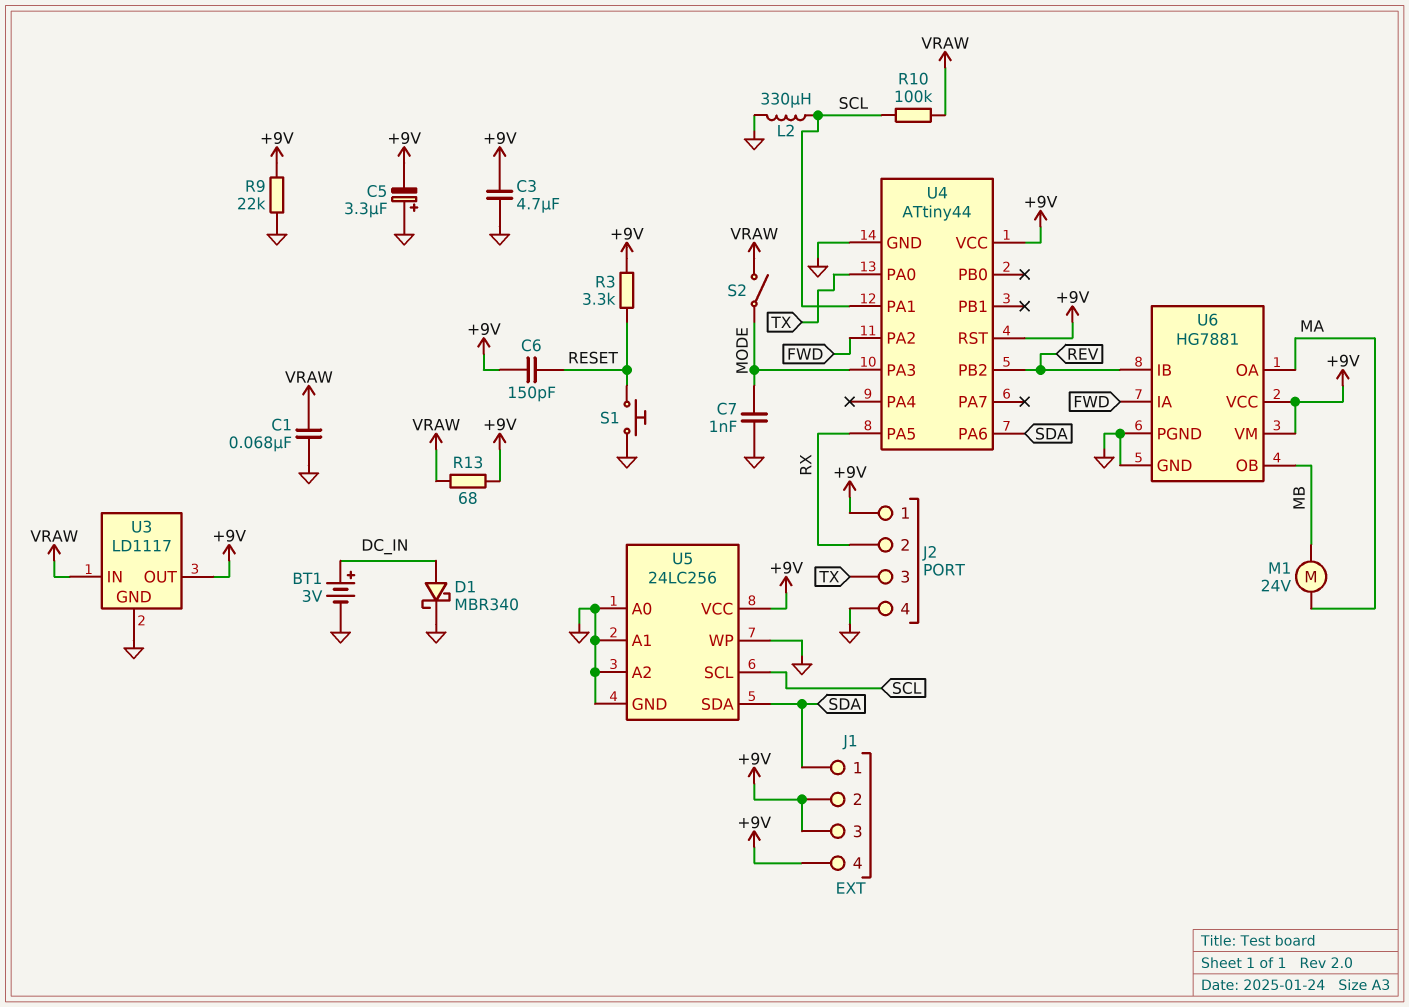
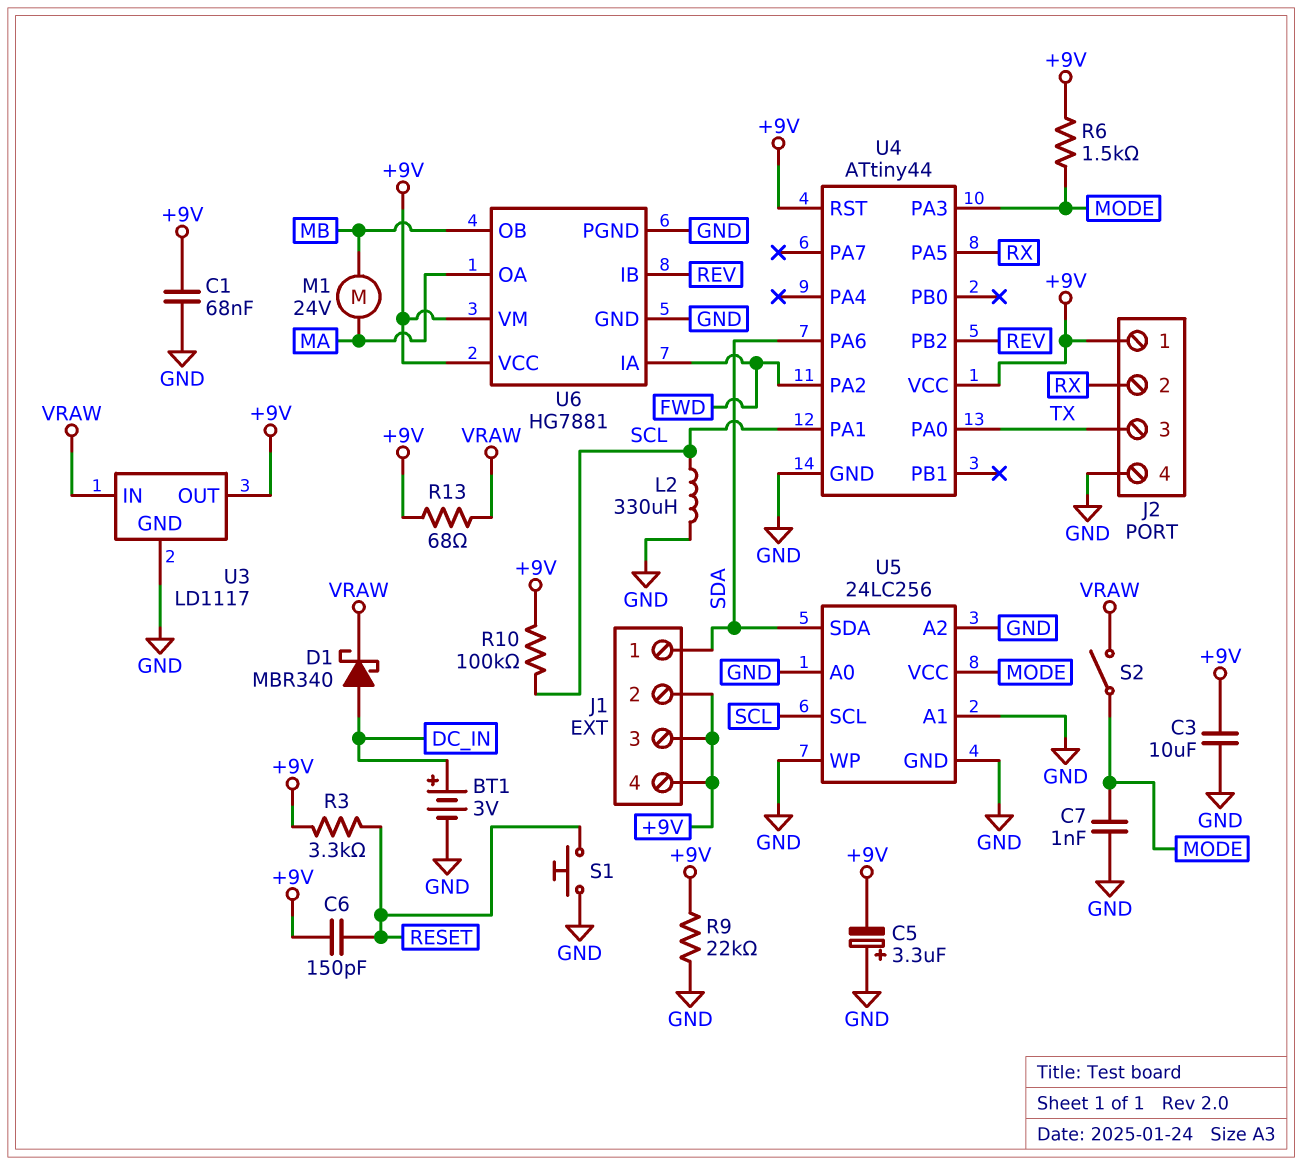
C1: 68nF (GND, VRAW) -> 68nF (+9V, GND)
C3: 4.7uF (+9V, GND) -> 10uF (+9V, GND)
D1: schottky MBR340 (A DC_IN, K GND) -> schottky MBR340 (A DC_IN, K VRAW)
R6: none -> 1.5k (+9V, MODE)
R10: 100k (SCL, VRAW) -> 100k (+9V, SCL)
U5 pin VCC: +9V -> MODE

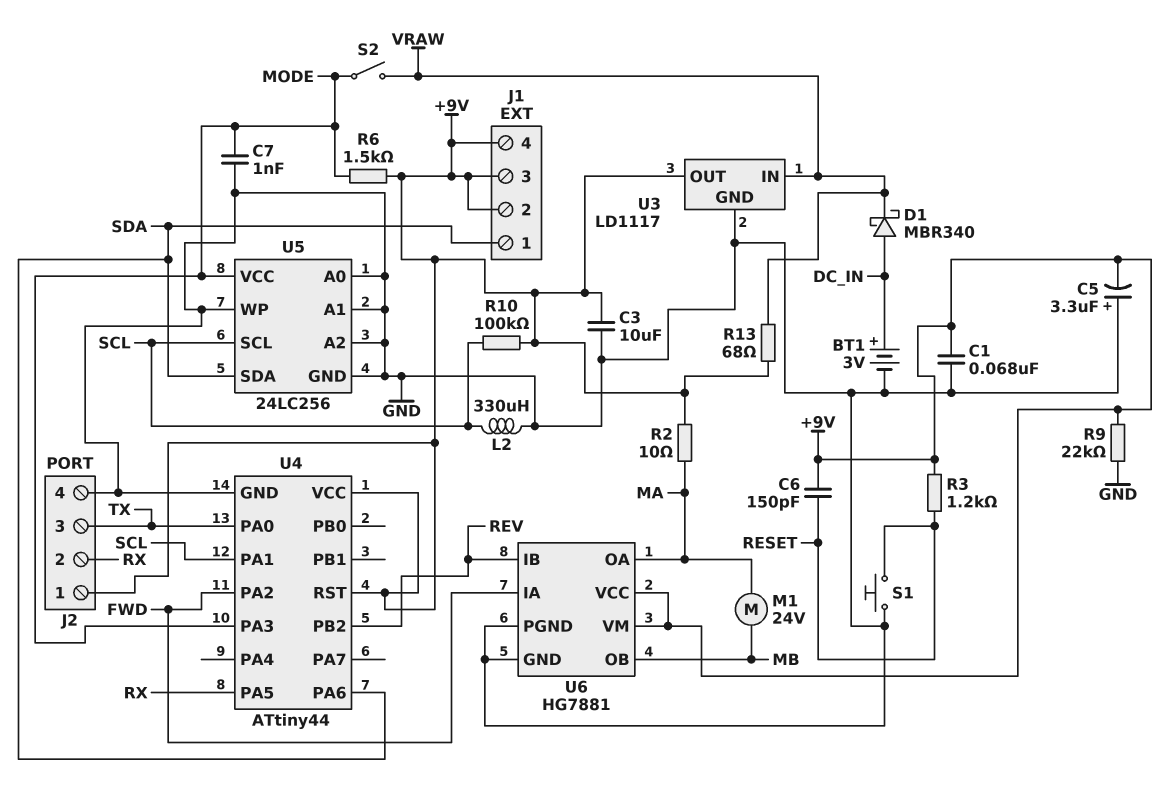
R2: none -> 10 (+9V, MA)
R3: 3.3k (+9V, RESET) -> 1.2k (+9V, RESET)

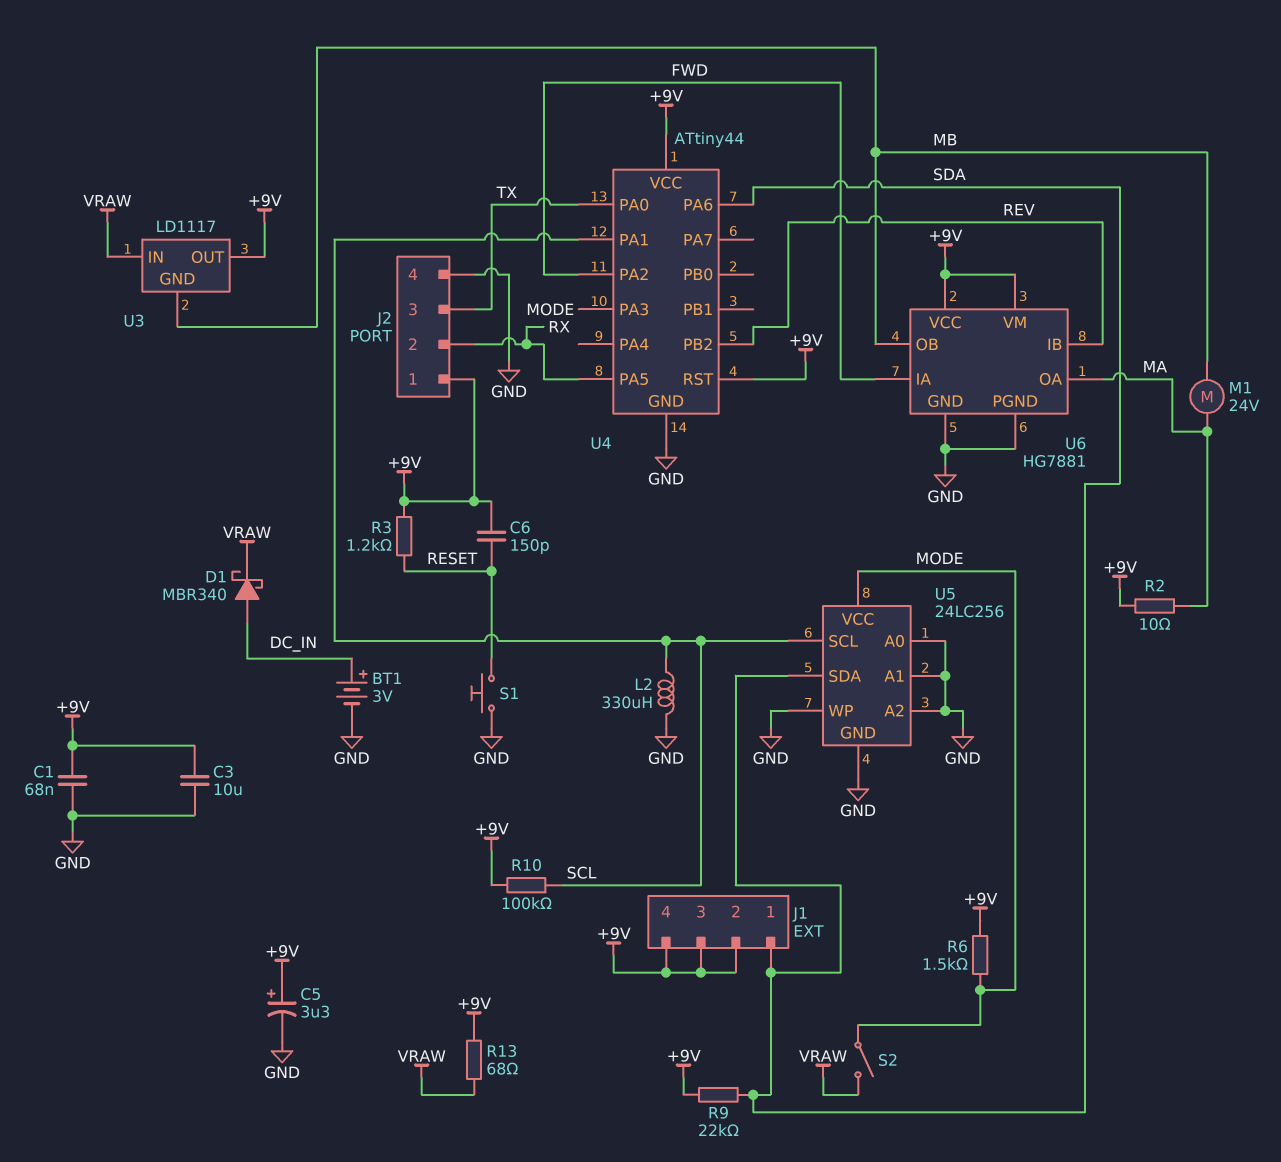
C5: 3.3uF (plus GND, minus +9V) -> 3.3uF (plus +9V, minus GND)
C7: 1nF (GND, MODE) -> none
R9: 22k (+9V, GND) -> 22k (+9V, SDA)
U3 pin GND: GND -> MB

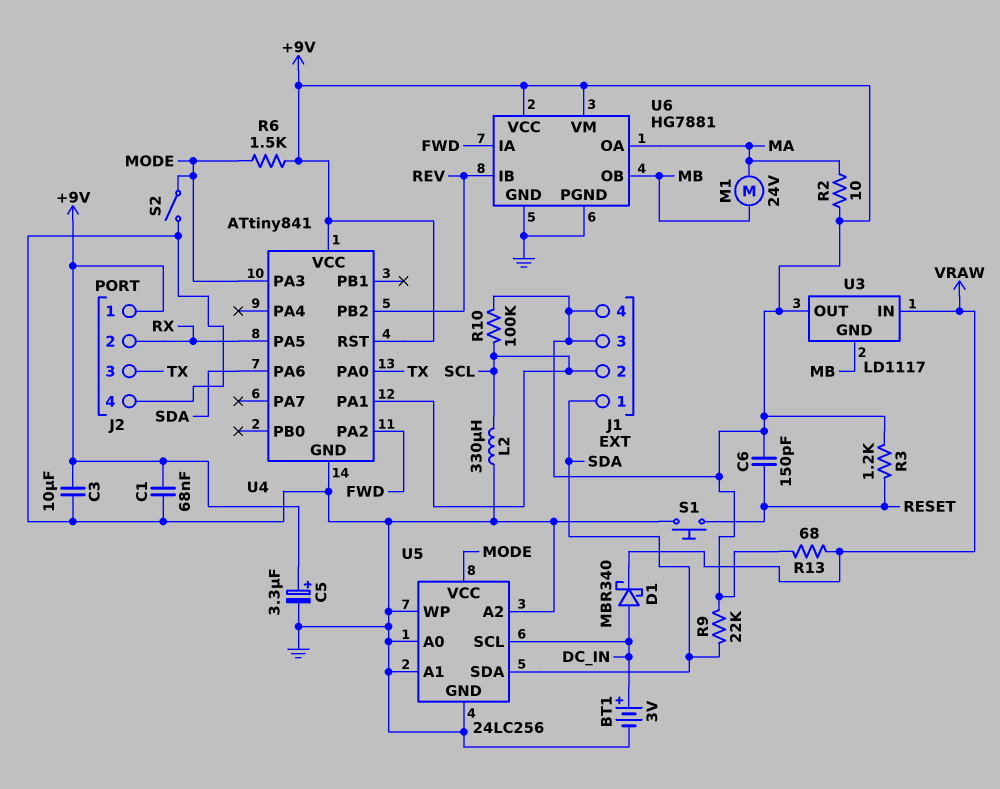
J1 pin 2: +9V -> SCL
S2: switch (MODE, VRAW) -> switch (GND, MODE)
U4: ATtiny44 -> ATtiny841
U5 pin SCL: SCL -> DC_IN

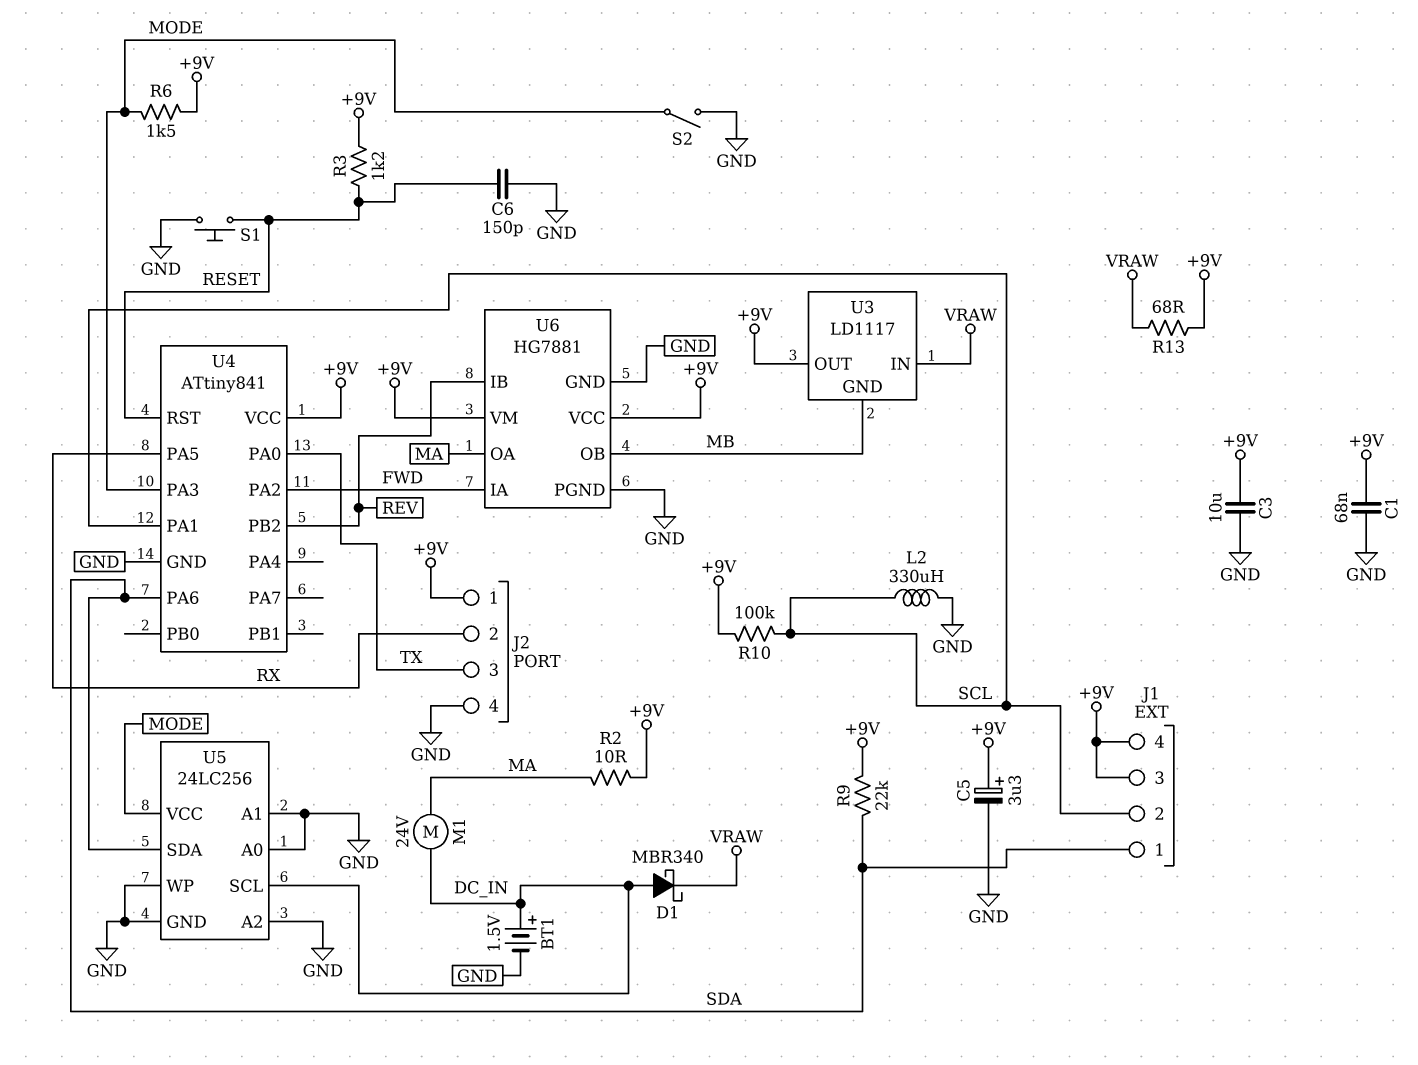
BT1: 3V (plus DC_IN, minus GND) -> 1.5V (plus DC_IN, minus GND)
C6: 150pF (+9V, RESET) -> 150pF (GND, RESET)
M1: motor 24V (MA, MB) -> motor 24V (DC_IN, MA)
U4 pin RST: +9V -> RESET

